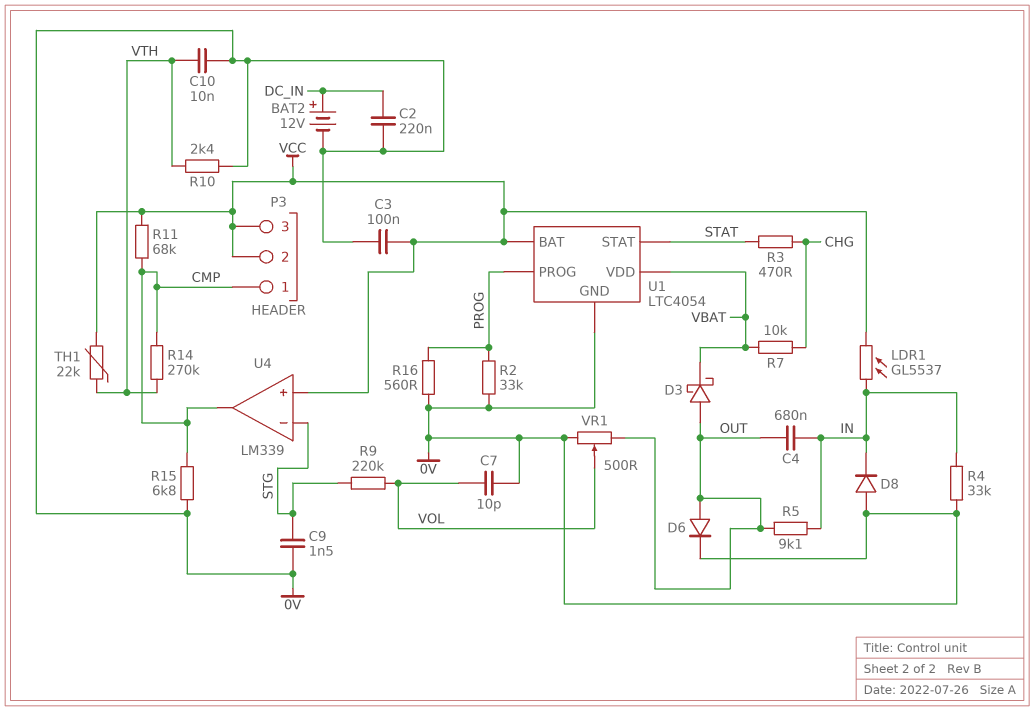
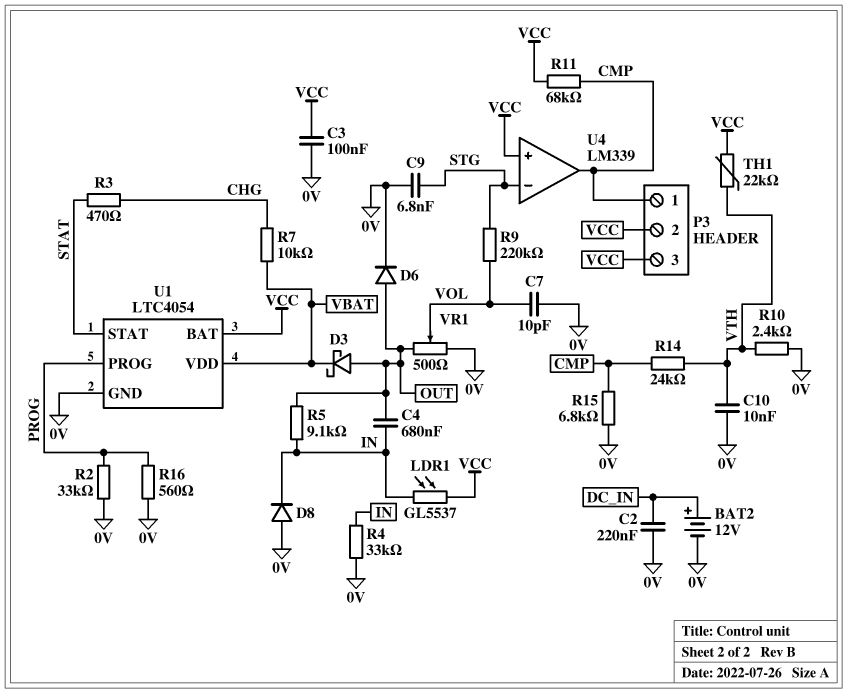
C9: 1.5nF (0V, STG) -> 6.8nF (0V, STG)
R14: 270k (CMP, VTH) -> 24k (CMP, VTH)

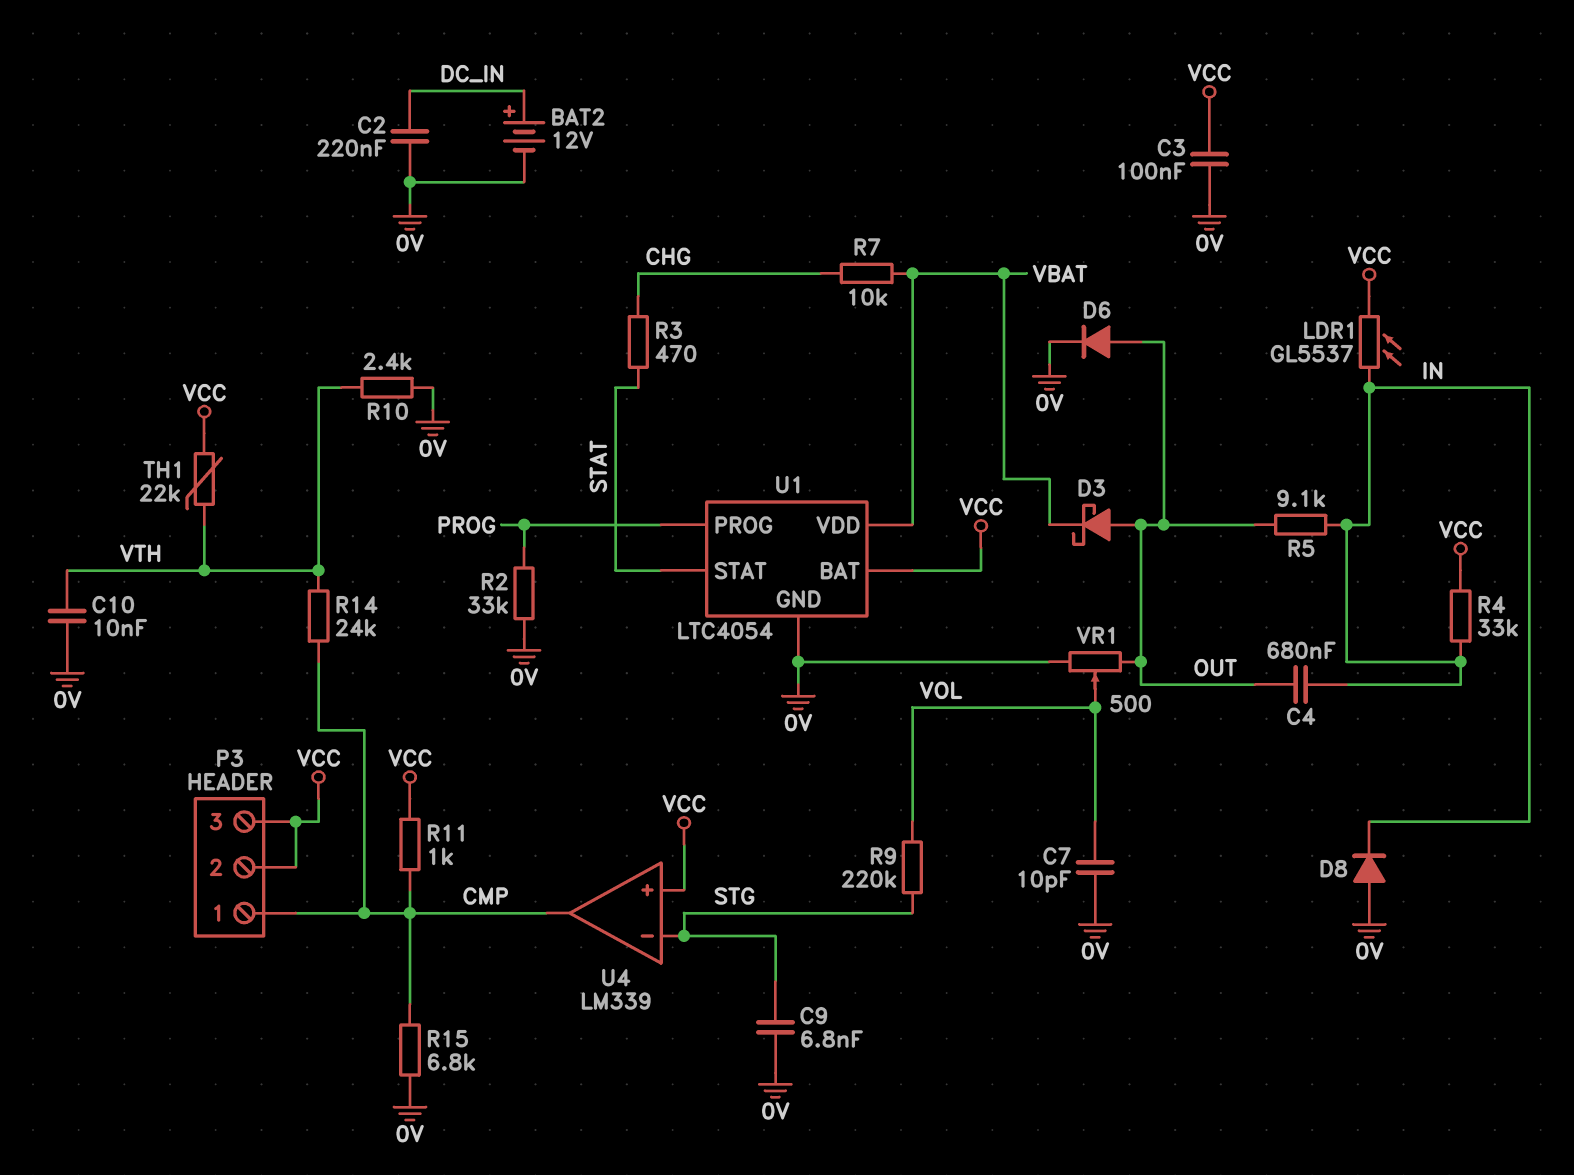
R4: 33k (0V, IN) -> 33k (IN, VCC)
R11: 68k (CMP, VCC) -> 1k (CMP, VCC)
R16: 560 (0V, PROG) -> none

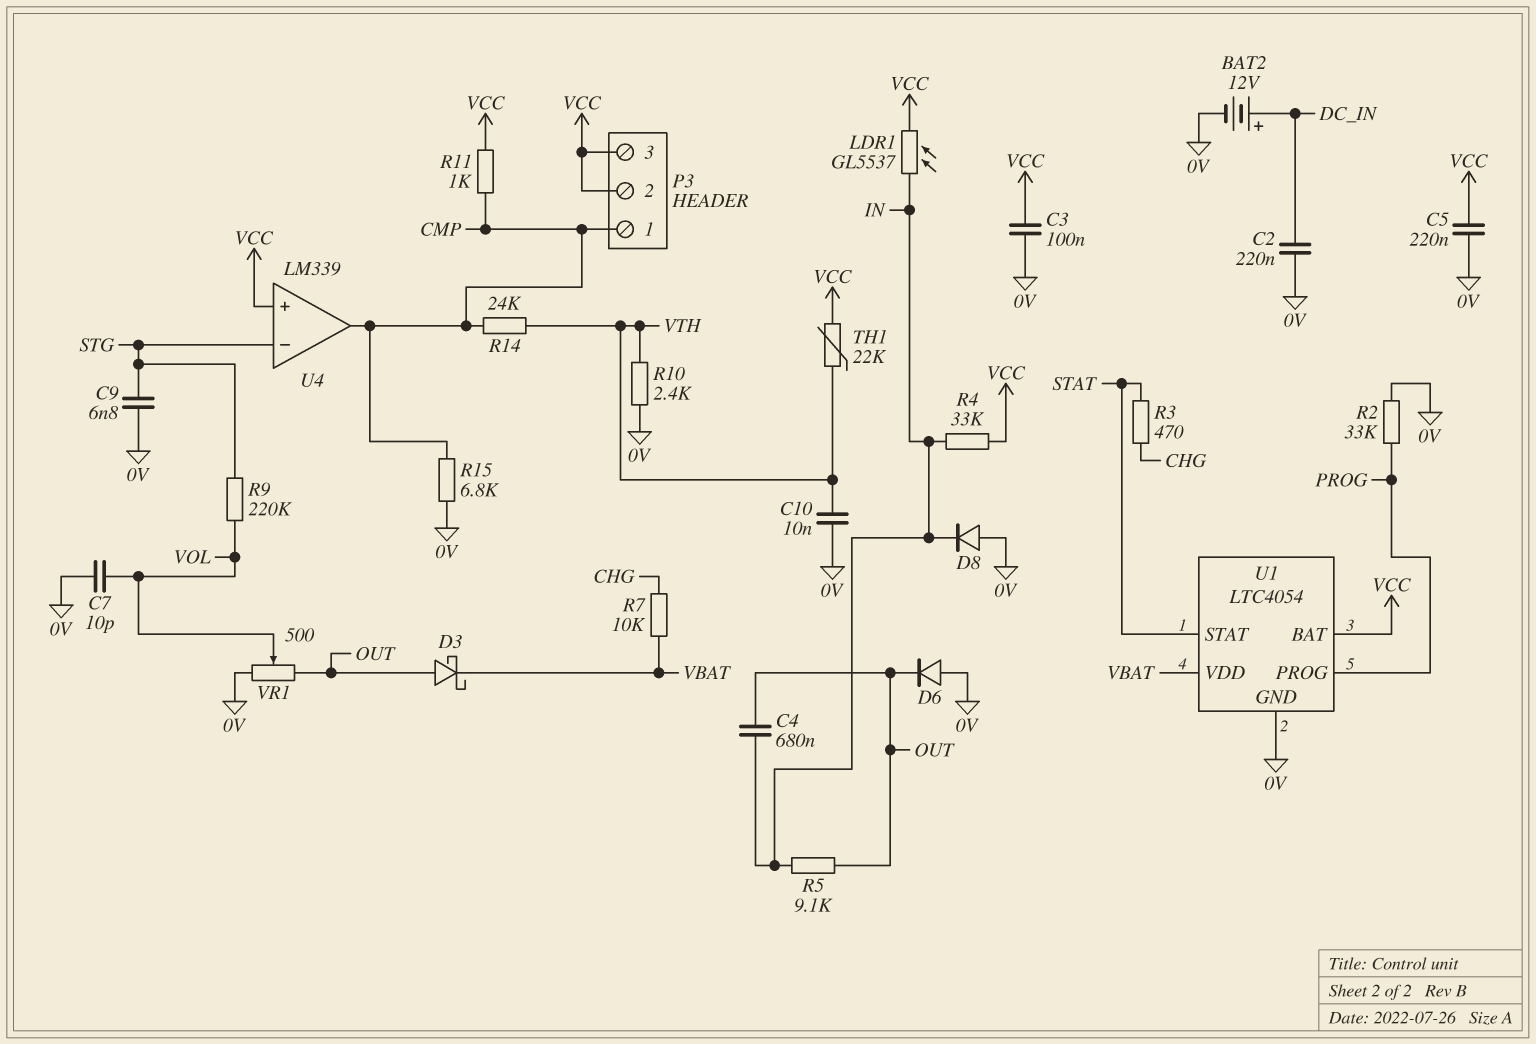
C5: none -> 220nF (0V, VCC)
D6: diode (A OUT, K 0V) -> diode (A 0V, K OUT)

